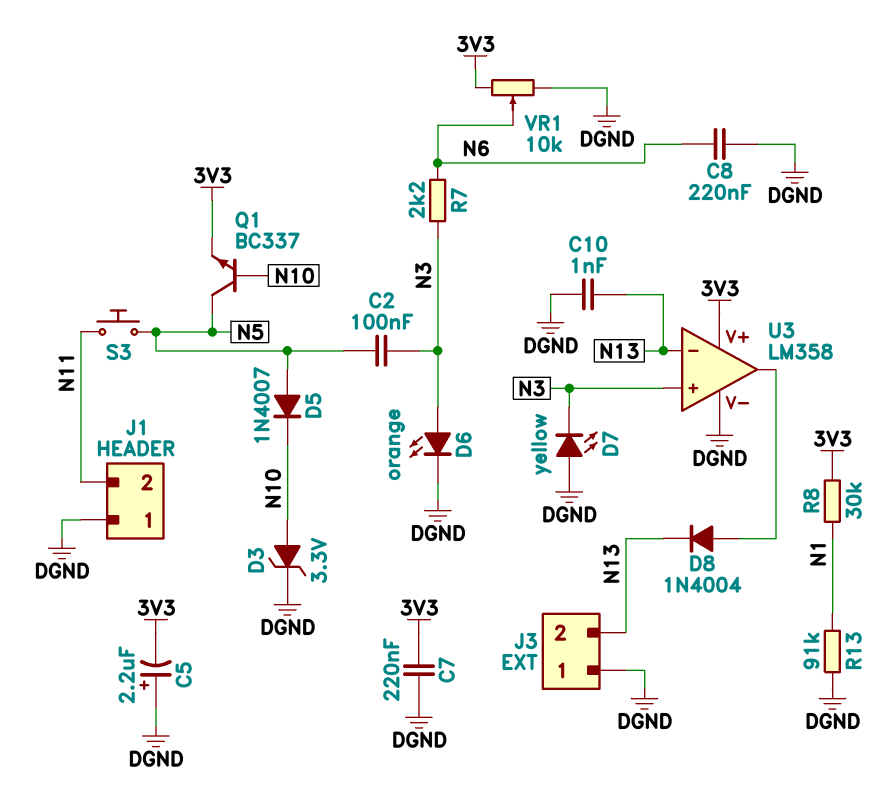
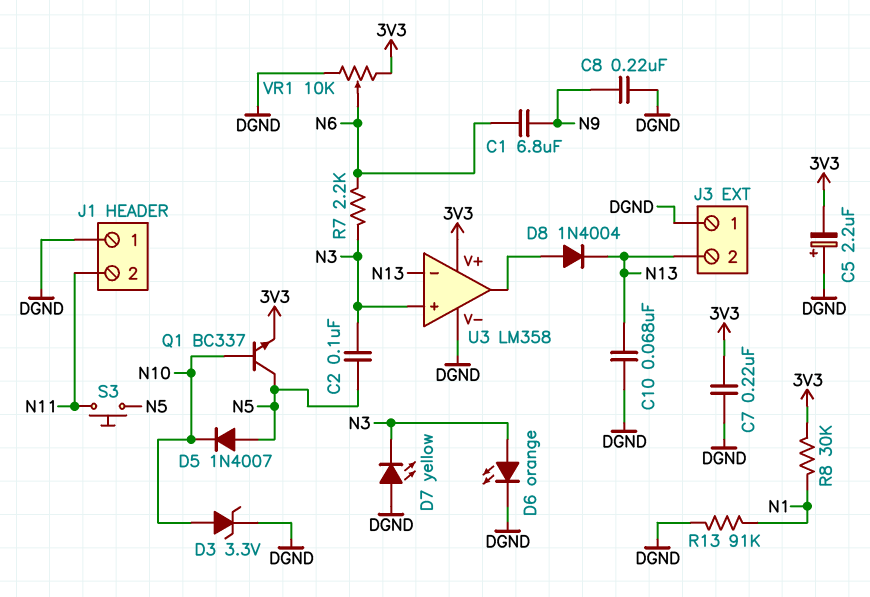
C1: none -> 6.8uF (N6, N9)
C8: 220nF (DGND, N6) -> 220nF (DGND, N9)
C10: 1nF (DGND, N13) -> 68nF (DGND, N13)

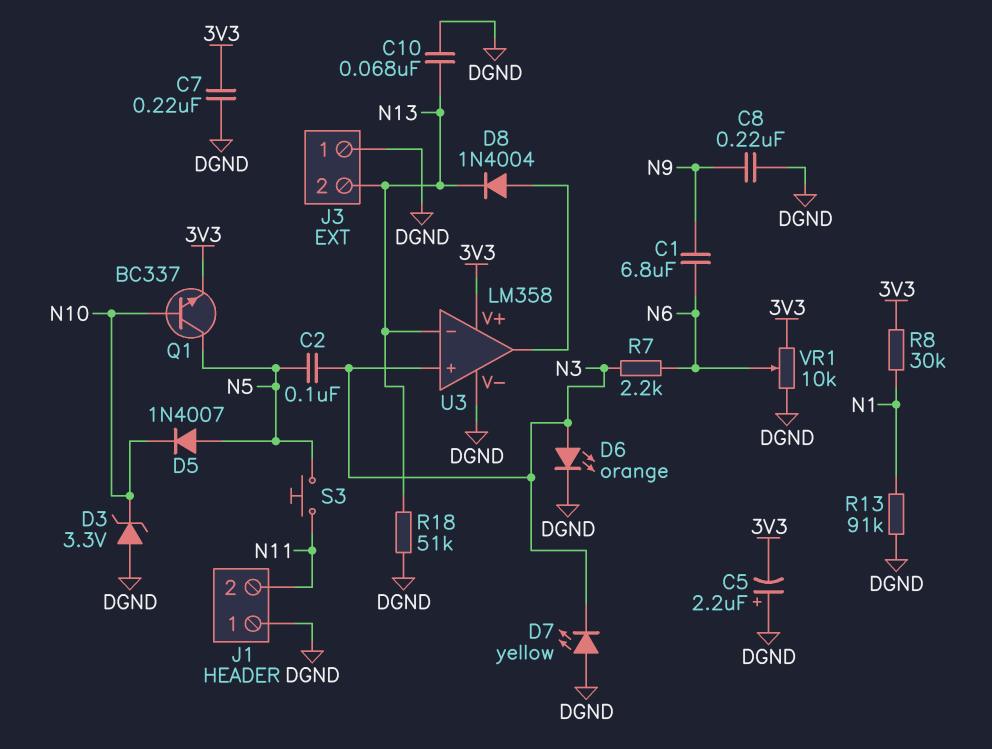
D3: zener 3.3V (A N10, K DGND) -> zener 3.3V (A DGND, K N10)
R18: none -> 51k (DGND, N13)

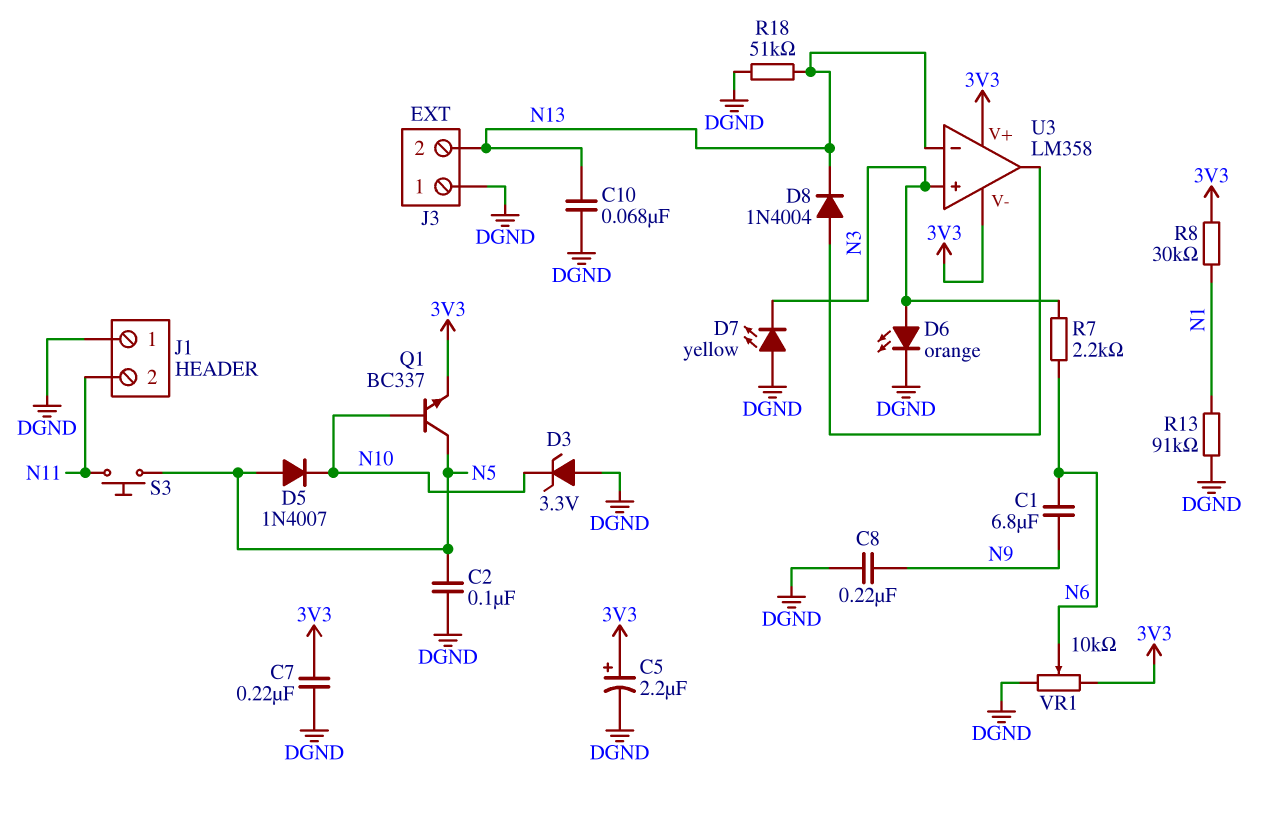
C2: 100nF (N3, N5) -> 100nF (DGND, N5)
C5: 2.2uF (plus DGND, minus 3V3) -> 2.2uF (plus 3V3, minus DGND)
U3 pin V-: DGND -> 3V3

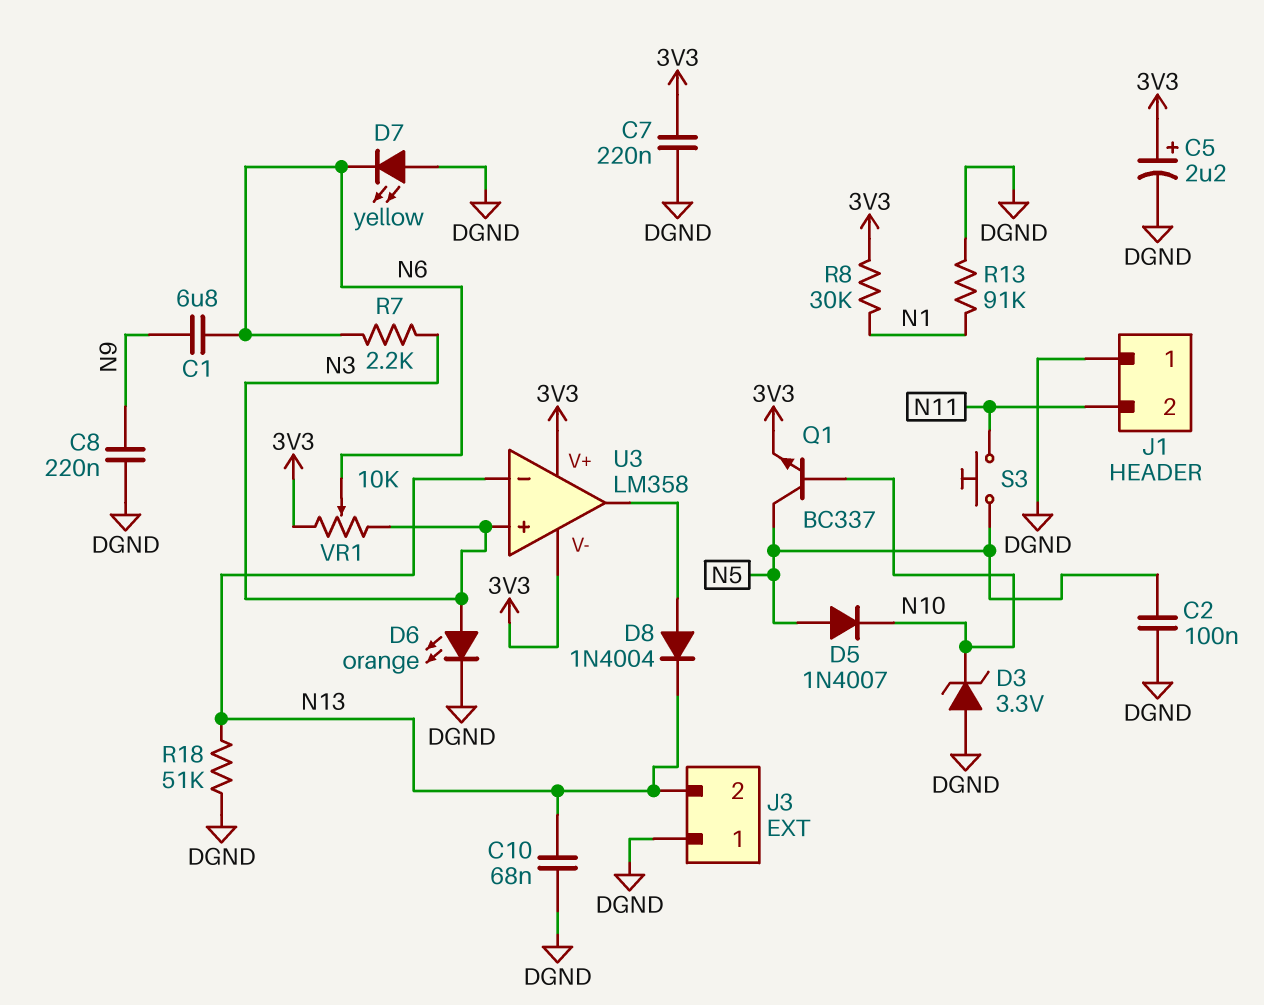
D7: LED yellow (A DGND, K N3) -> LED yellow (A DGND, K N6)
VR1: 10k (3V3, DGND, wiper N6) -> 10k (3V3, N3, wiper N6)

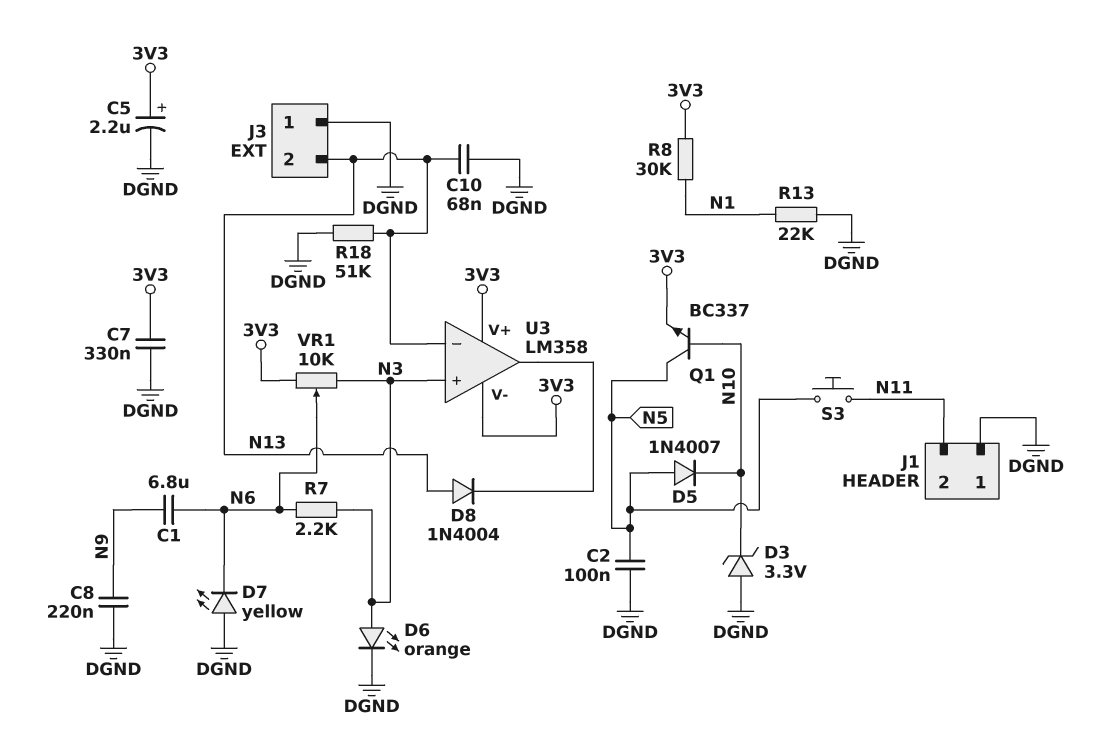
C7: 220nF (3V3, DGND) -> 330nF (3V3, DGND)
D8: diode 1N4004 (A U3/out, K N13) -> diode 1N4004 (A N13, K U3/out)
R13: 91k (DGND, N1) -> 22k (DGND, N1)

